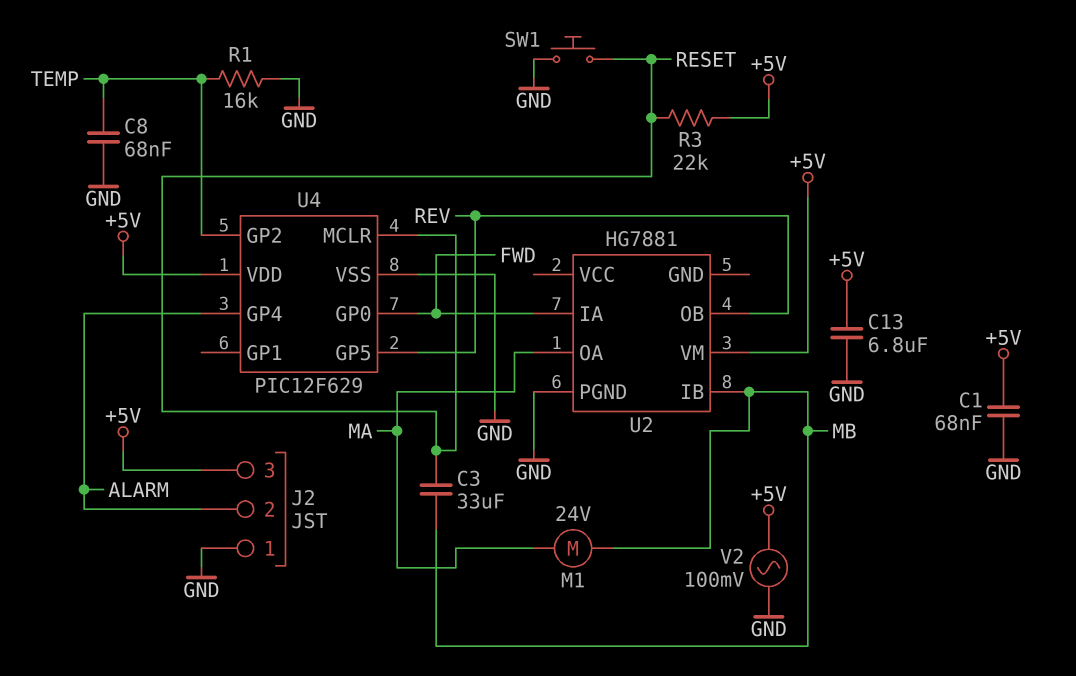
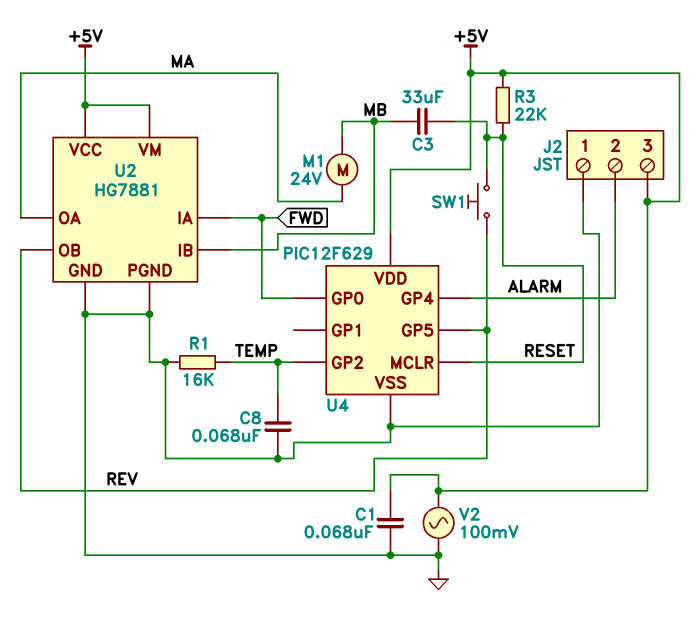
C13: 6.8uF (+5V, GND) -> none
SW1: button (GND, RESET) -> button (RESET, REV)
U2 pin GND: none -> GND
U2 pin VCC: none -> +5V

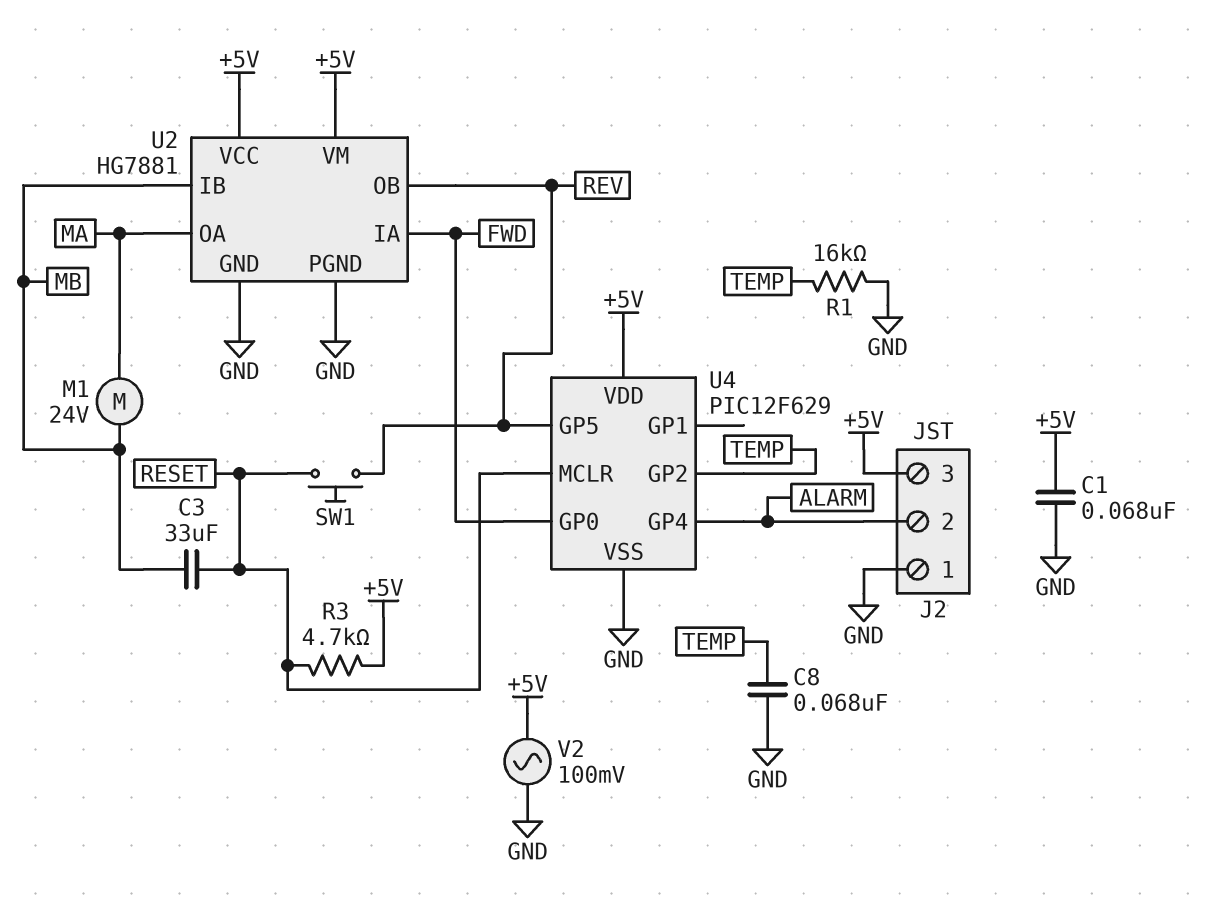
R3: 22k (+5V, RESET) -> 4.7k (+5V, RESET)

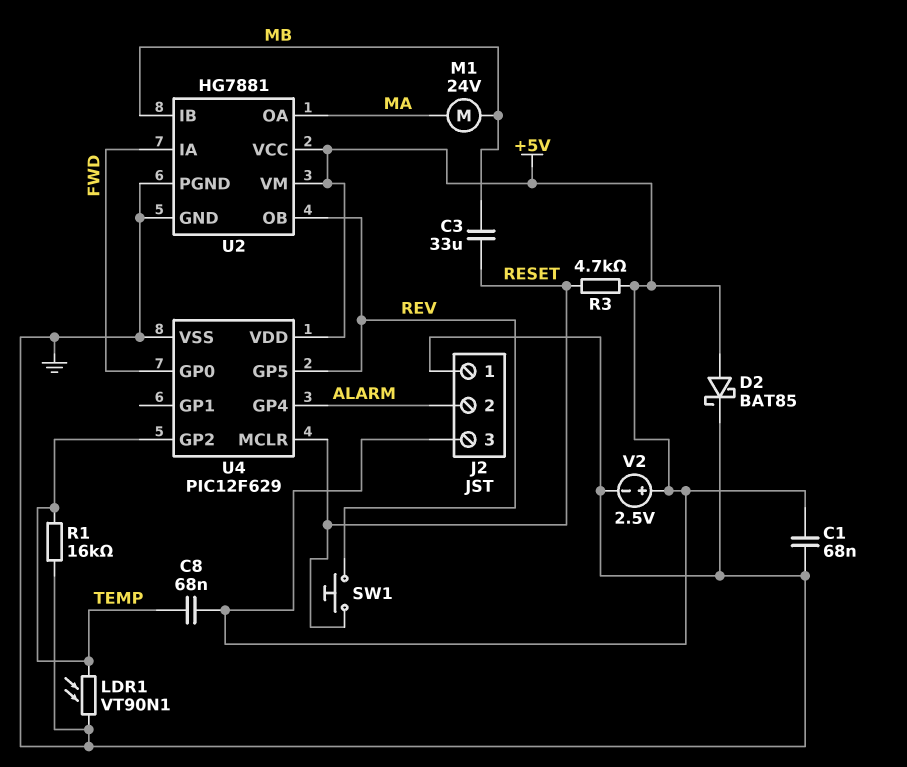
C8: 68nF (GND, TEMP) -> 68nF (+5V, TEMP)
D2: none -> schottky BAT85 (A +5V, K GND)
LDR1: none -> VT90N1 (GND, TEMP)
V2: AC 100mV (+5V, GND) -> 2.5V (plus +5V, minus GND)

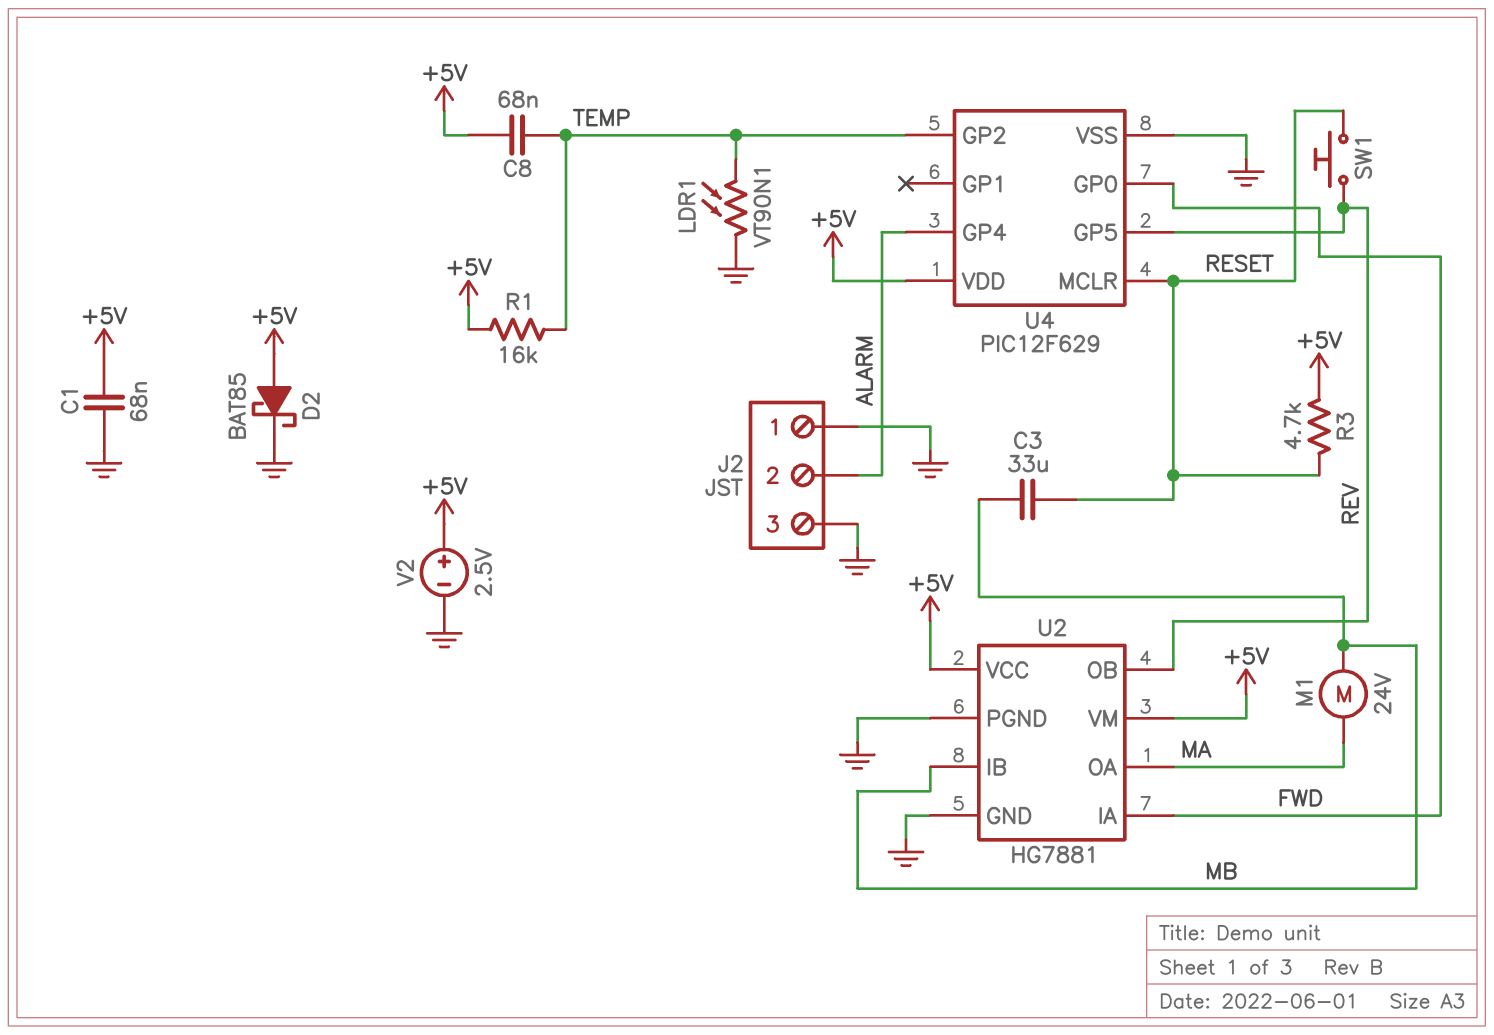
J2 pin 3: +5V -> GND
R1: 16k (GND, TEMP) -> 16k (+5V, TEMP)

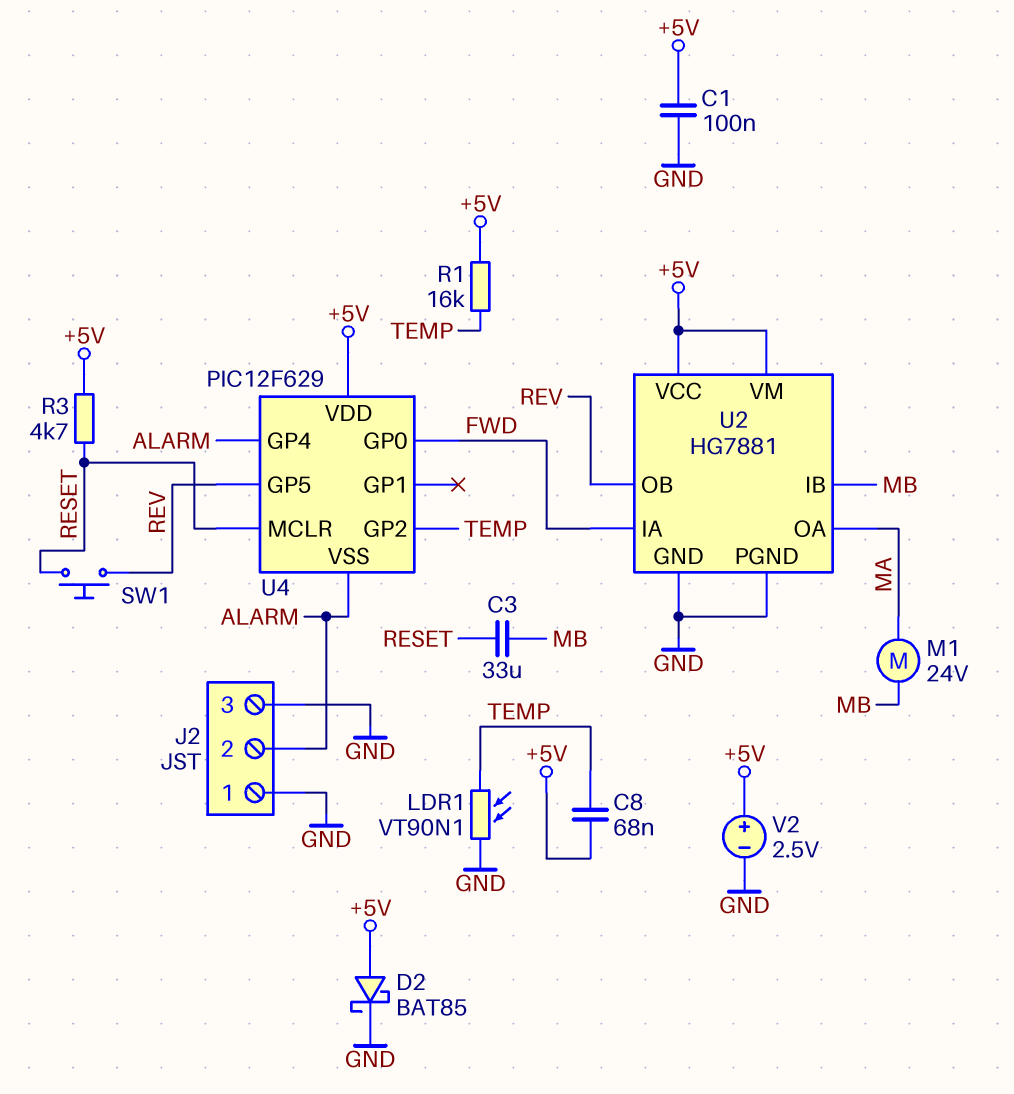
C1: 68nF (+5V, GND) -> 100nF (+5V, GND)
U4 pin VSS: GND -> ALARM

